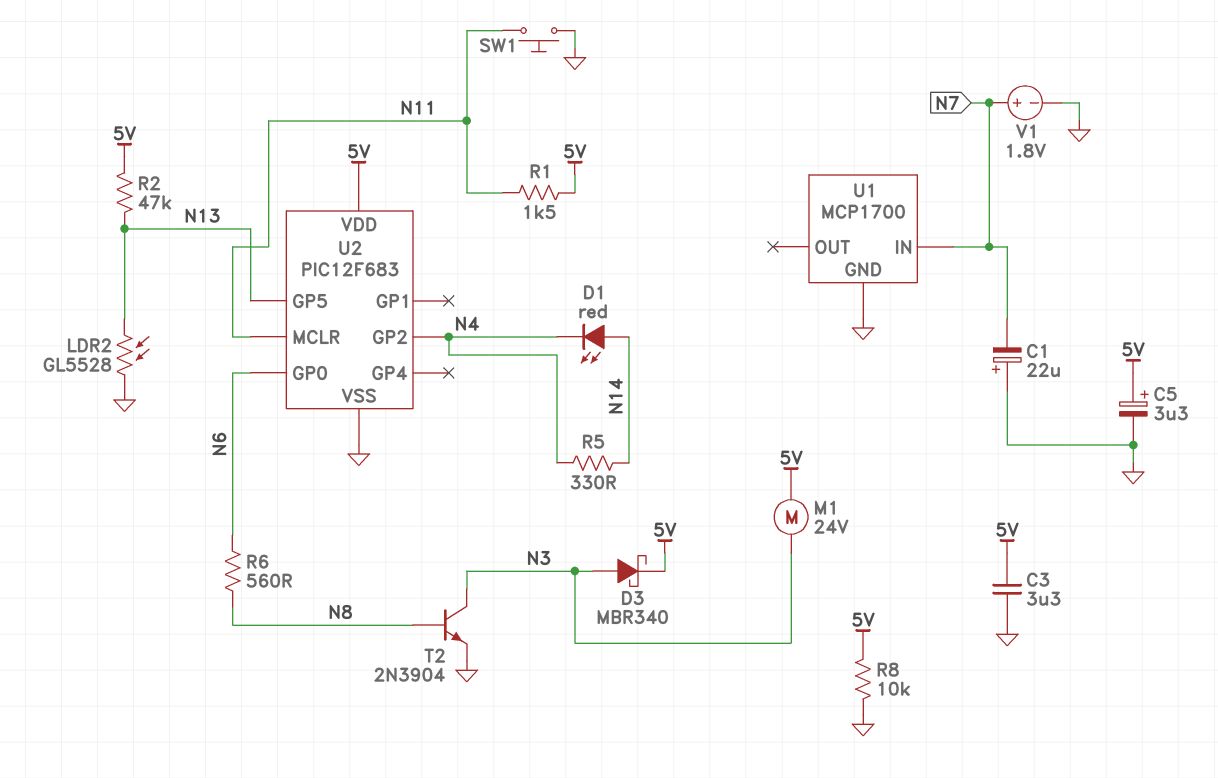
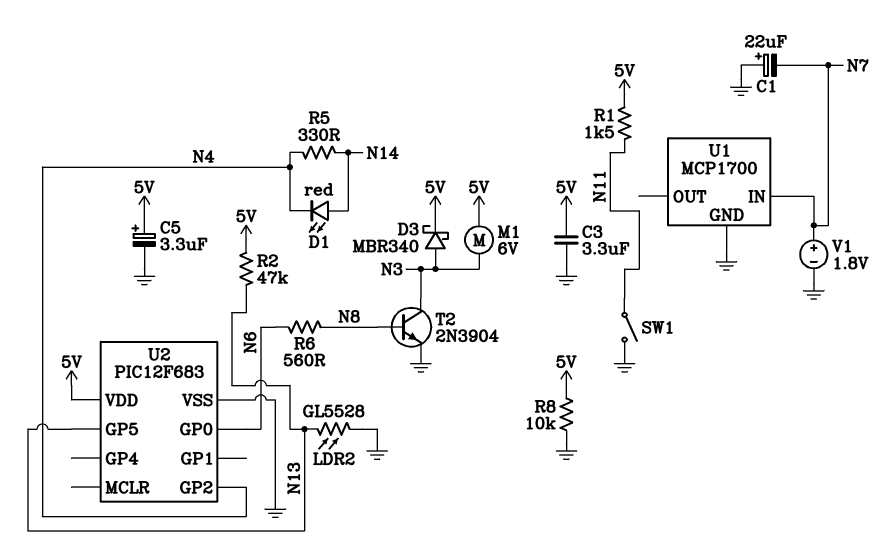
M1: motor 24V (5V, N3) -> motor 6V (5V, N3)
SW1: button (GND, N11) -> switch (GND, N11)
U2 pin MCLR: N11 -> none

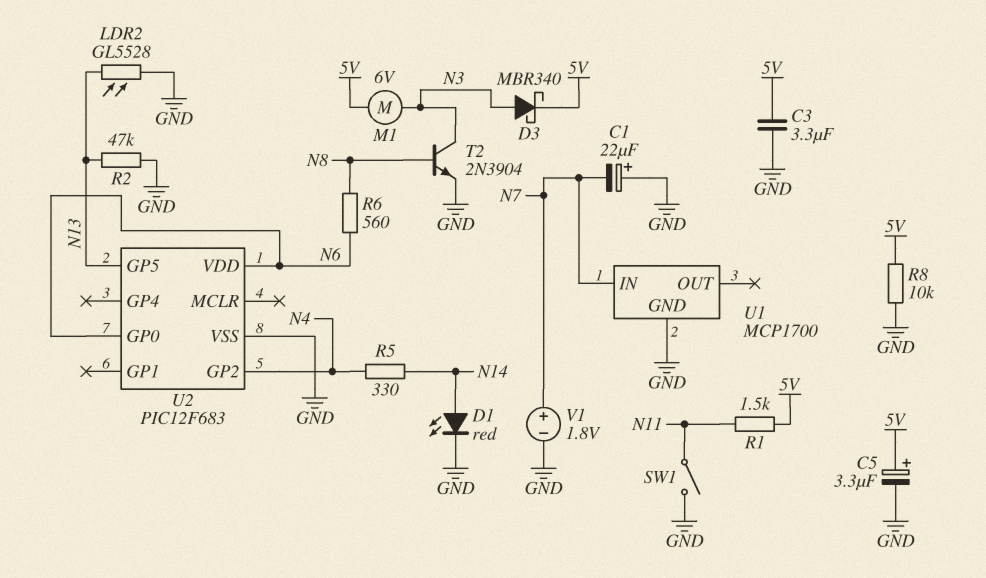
D1: LED red (A N14, K N4) -> LED red (A N14, K GND)
R2: 47k (5V, N13) -> 47k (GND, N13)
U2 pin VDD: 5V -> N6

